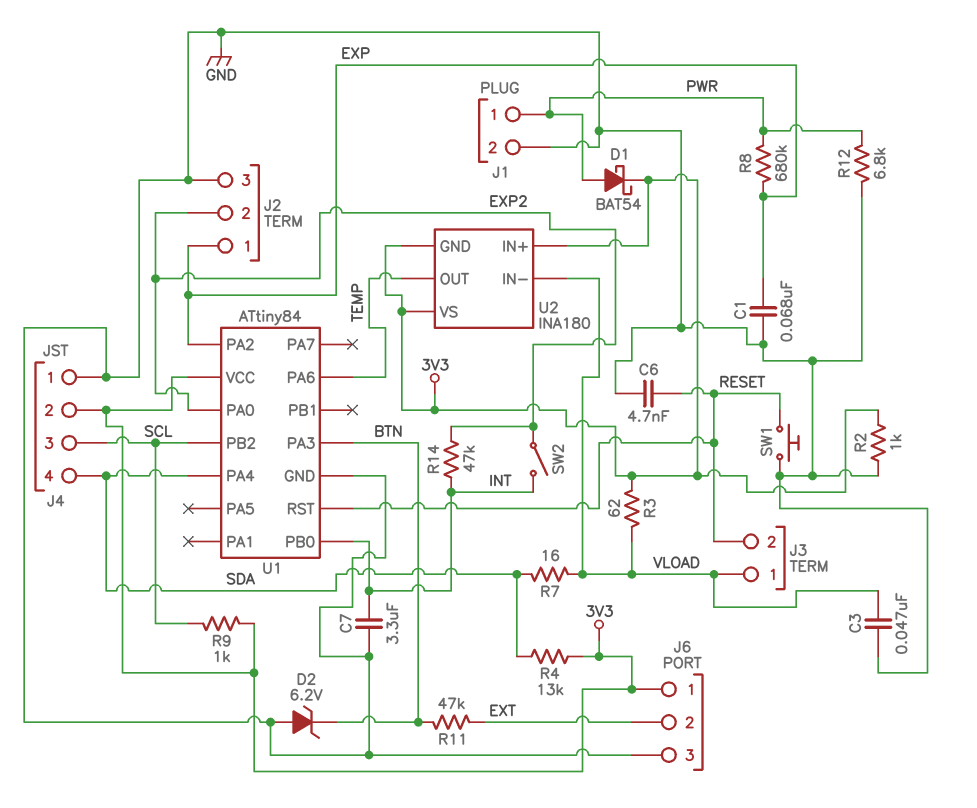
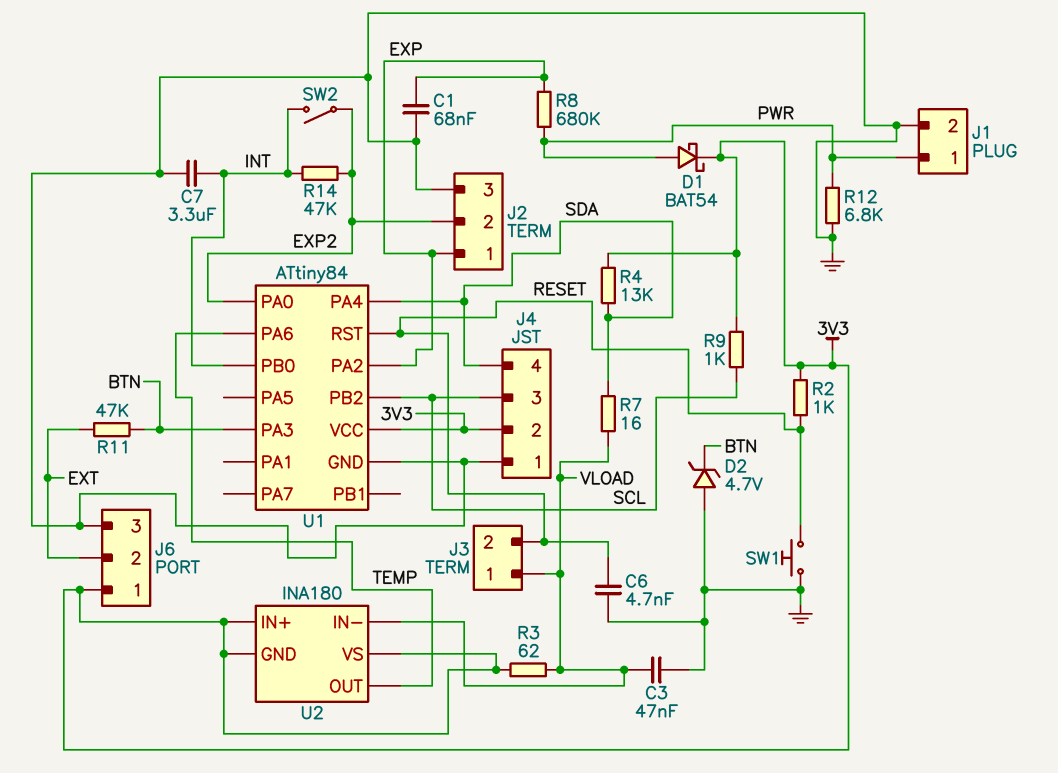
D2: zener 6.2V (A GND, K BTN) -> zener 4.7V (A GND, K BTN)
R2: 1k (3V3, GND) -> 1k (3V3, RESET)

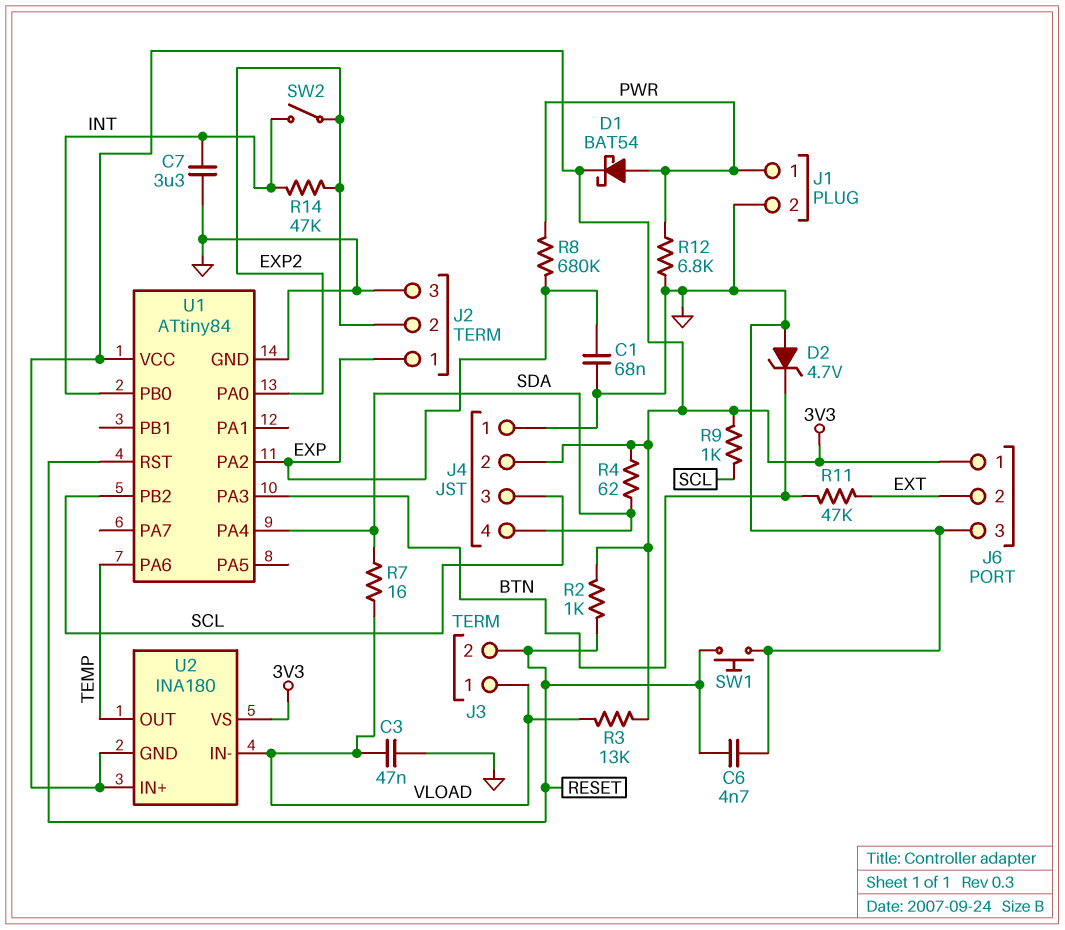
R3: 62 (3V3, VLOAD) -> 13k (3V3, VLOAD)
R4: 13k (3V3, SDA) -> 62 (3V3, SDA)

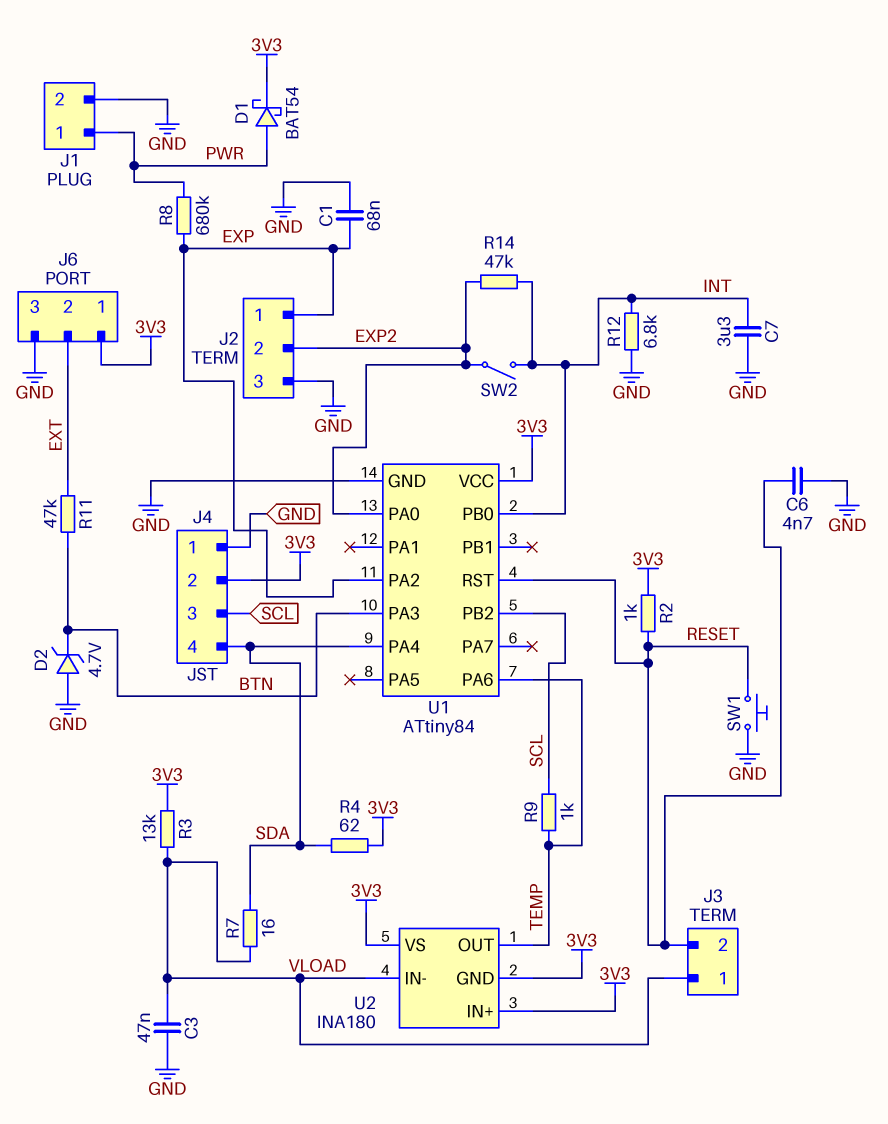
R9: 1k (3V3, SCL) -> 1k (SCL, TEMP)
R12: 6.8k (GND, PWR) -> 6.8k (GND, INT)

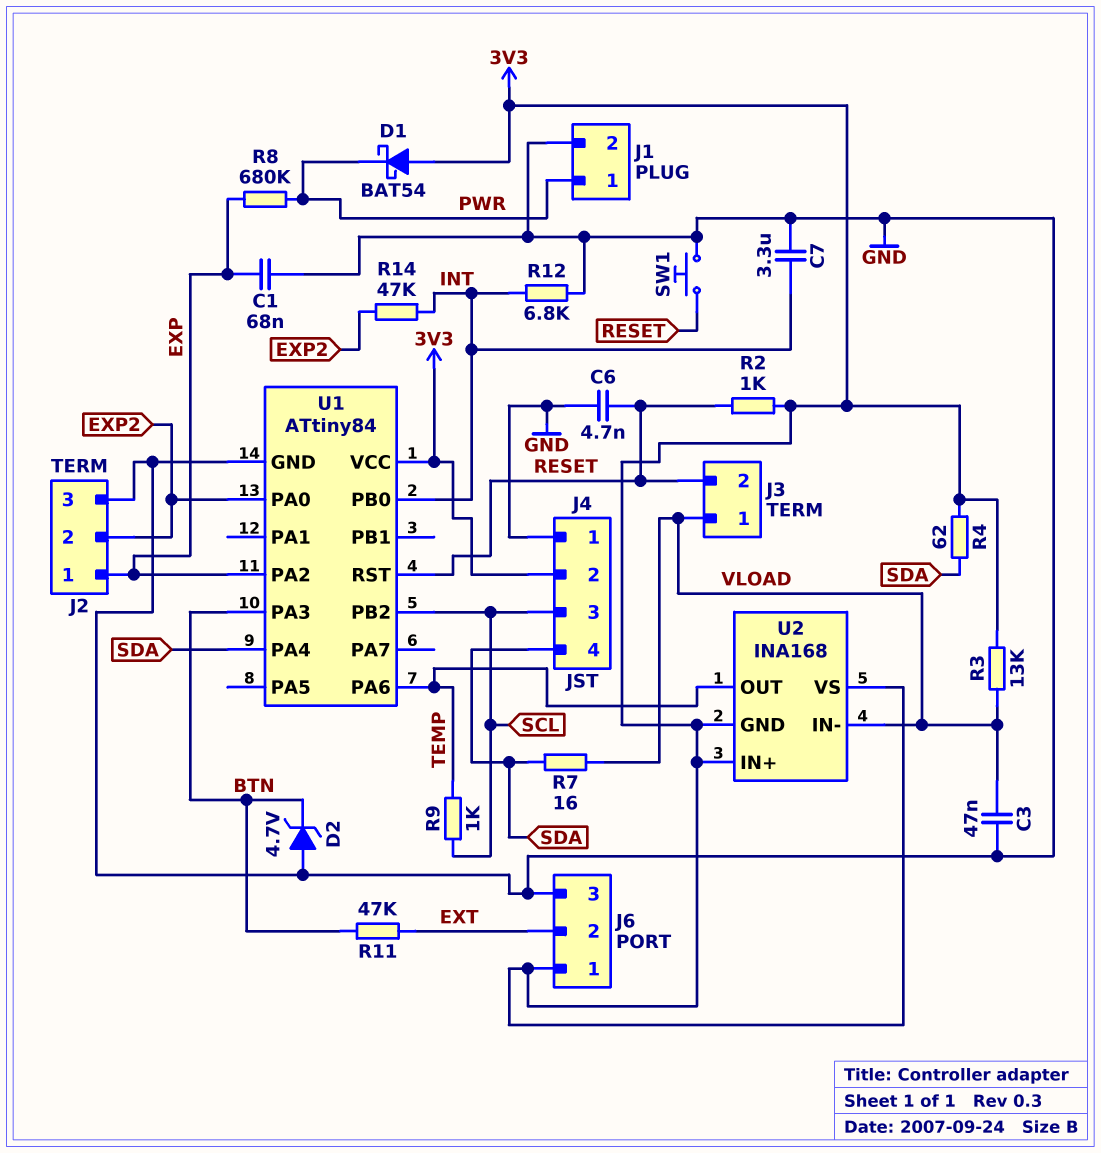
D1: schottky BAT54 (A PWR, K 3V3) -> schottky BAT54 (A 3V3, K PWR)
SW2: switch (EXP2, INT) -> none
U2: INA180 -> INA168

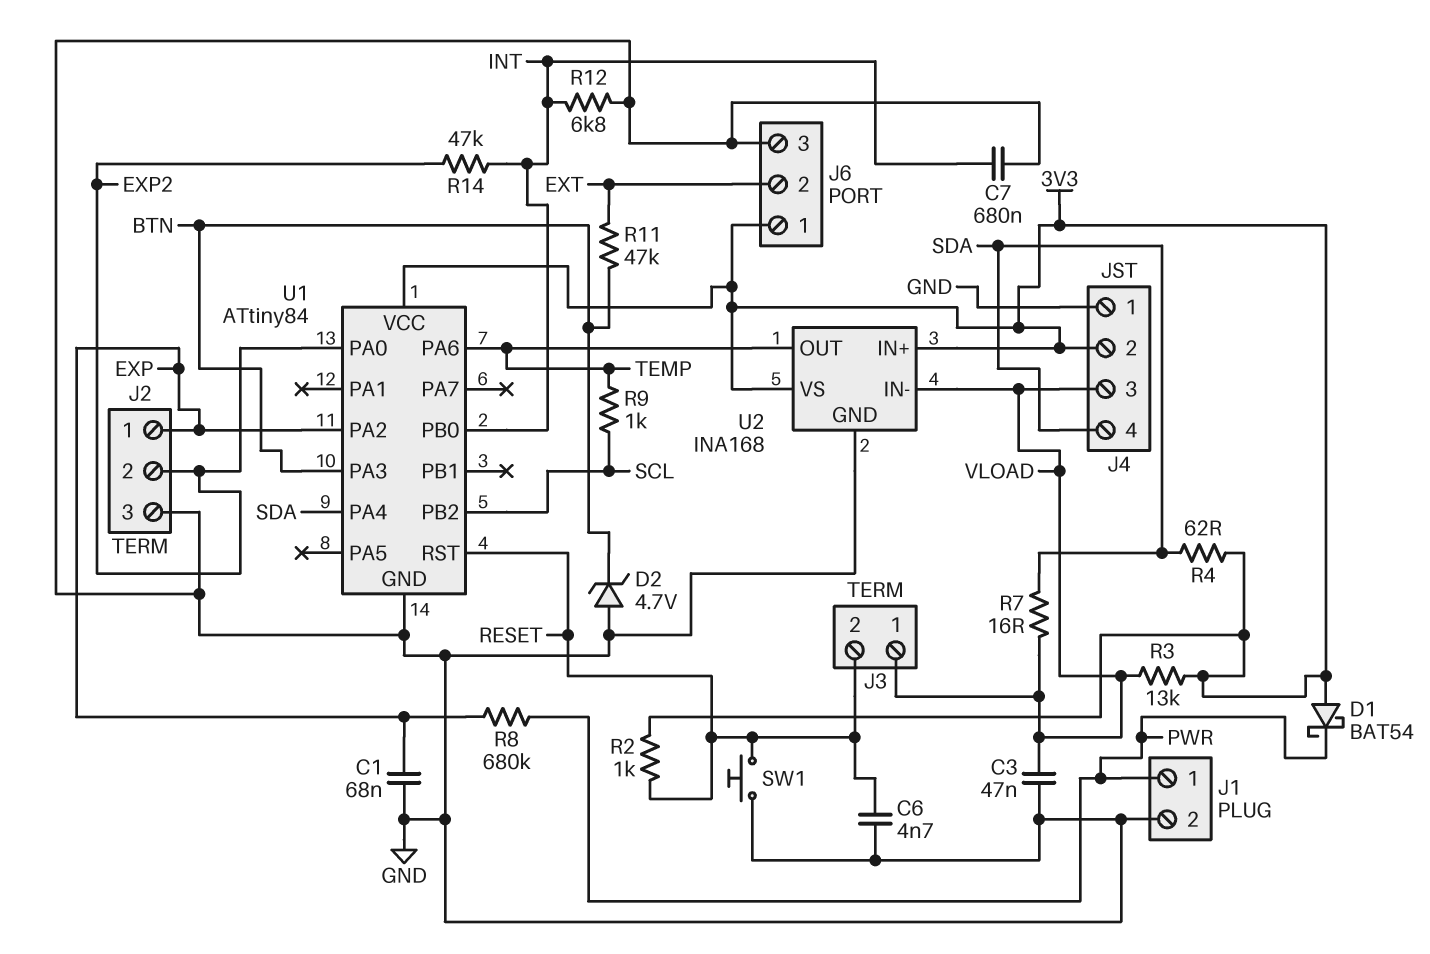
C7: 3.3uF (GND, INT) -> 680nF (GND, INT)
J4 pin 3: SCL -> VLOAD
U2 pin GND: 3V3 -> GND

